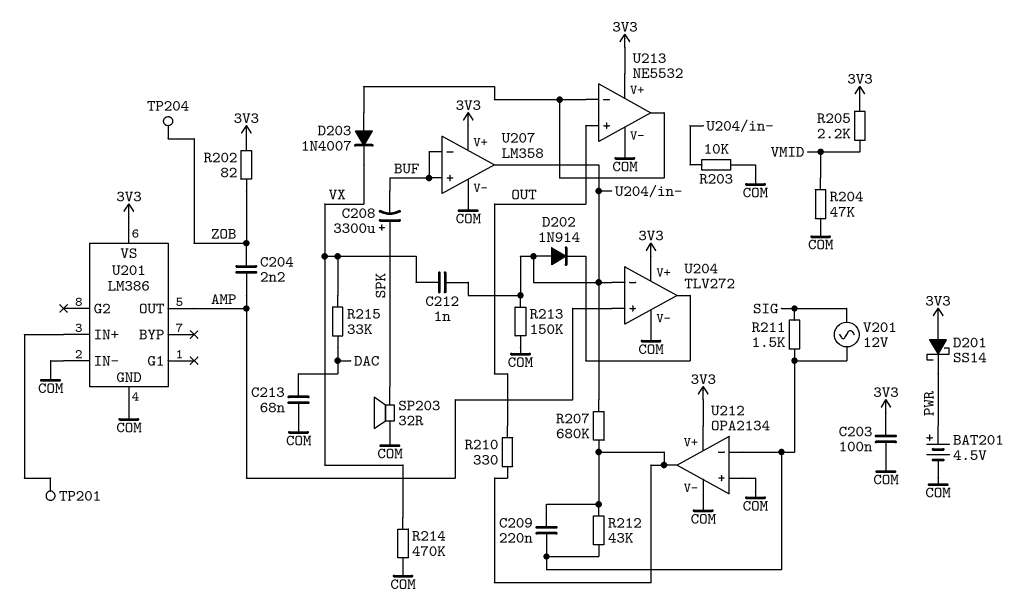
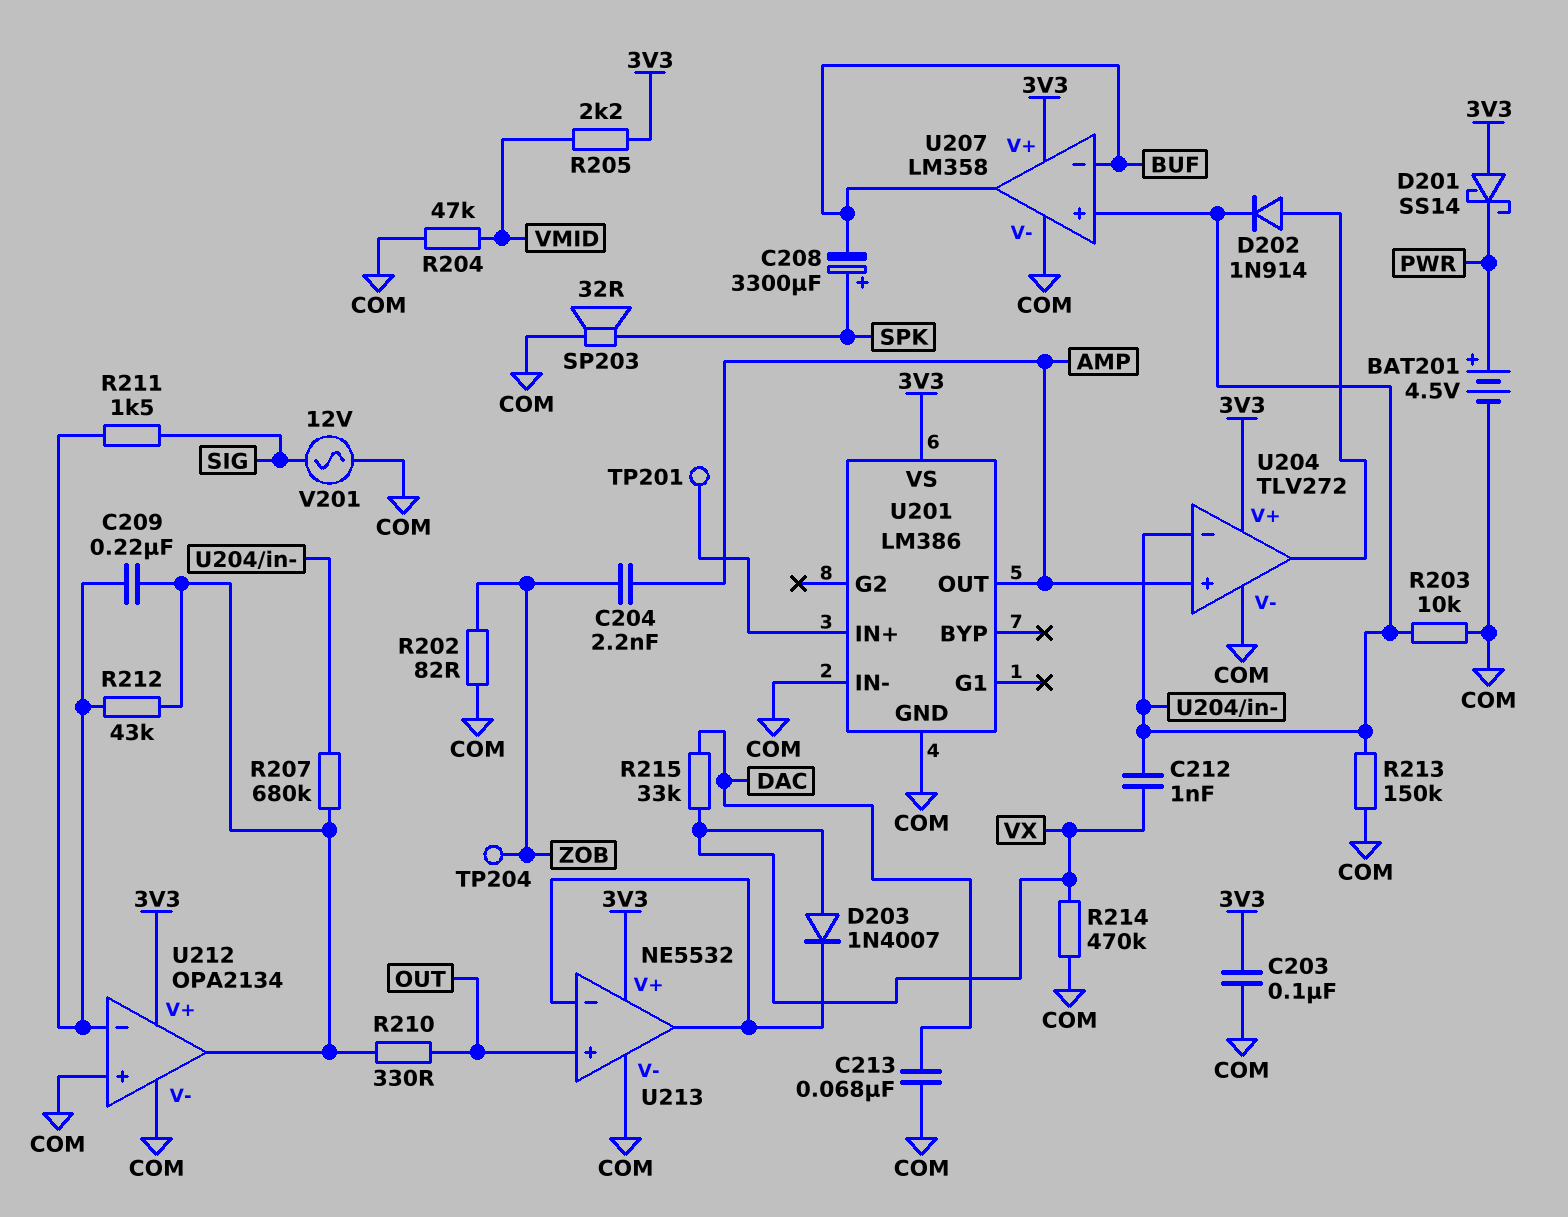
D202: diode 1N914 (A U204/in-, K U204/out) -> diode 1N914 (A U204/out, K U204/in-)
D203: diode 1N4007 (A U213/in-, K VX) -> diode 1N4007 (A VX, K U213/in-)
R202: 82 (3V3, ZOB) -> 82 (COM, ZOB)
U207 pin in+: BUF -> U204/in-
U207 pin out: U204/in- -> BUF
V201: AC 12V (SIG, U212/in-) -> AC 12V (COM, SIG)

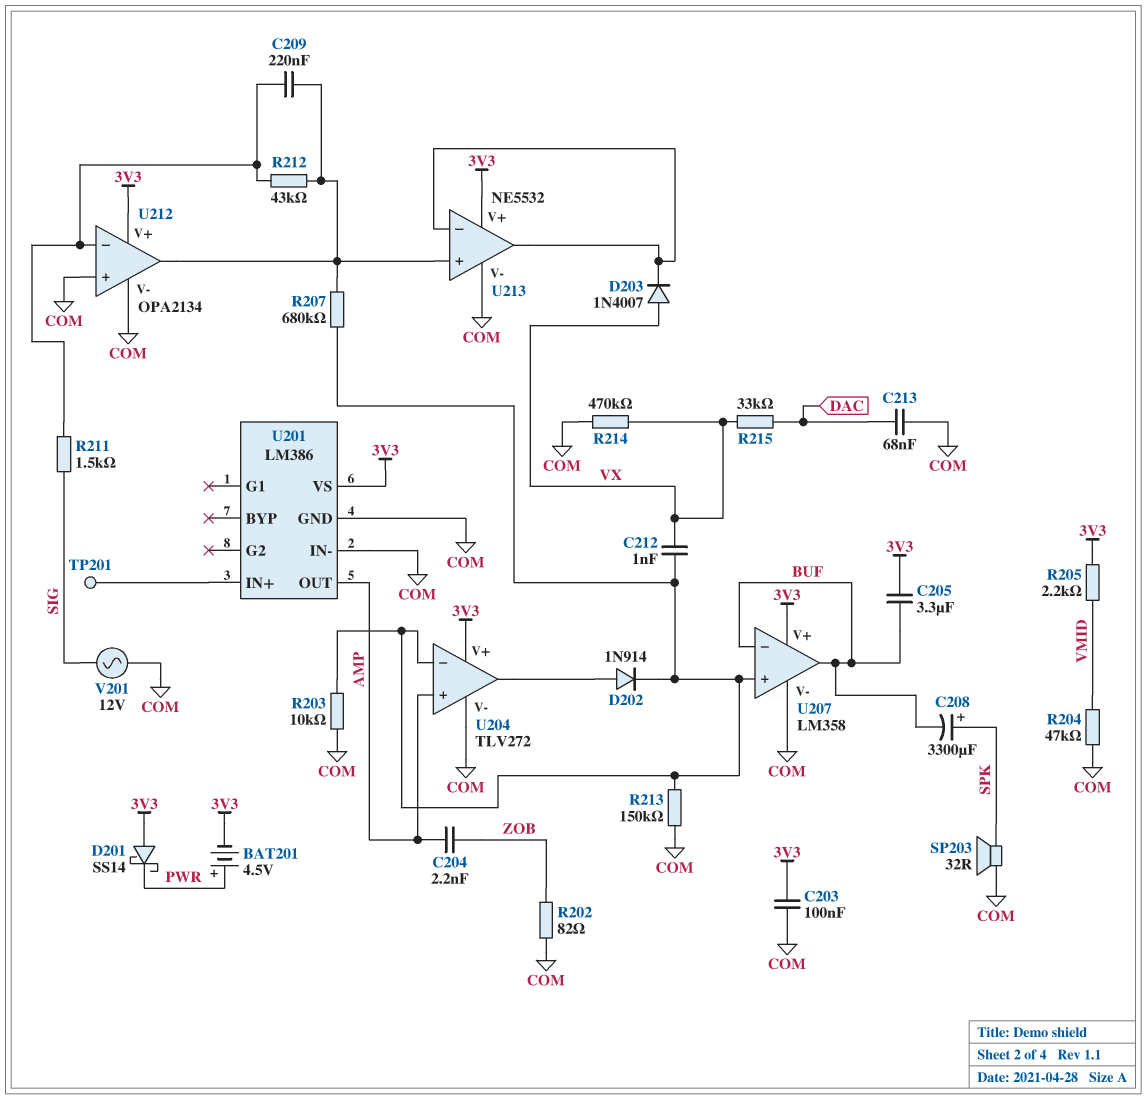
BAT201: 4.5V (plus PWR, minus COM) -> 4.5V (plus PWR, minus 3V3)
C205: none -> 3.3uF (3V3, BUF)
R210: 330 (OUT, U212/out) -> none
TP204: test point (ZOB) -> none
U213 pin in+: OUT -> U212/out

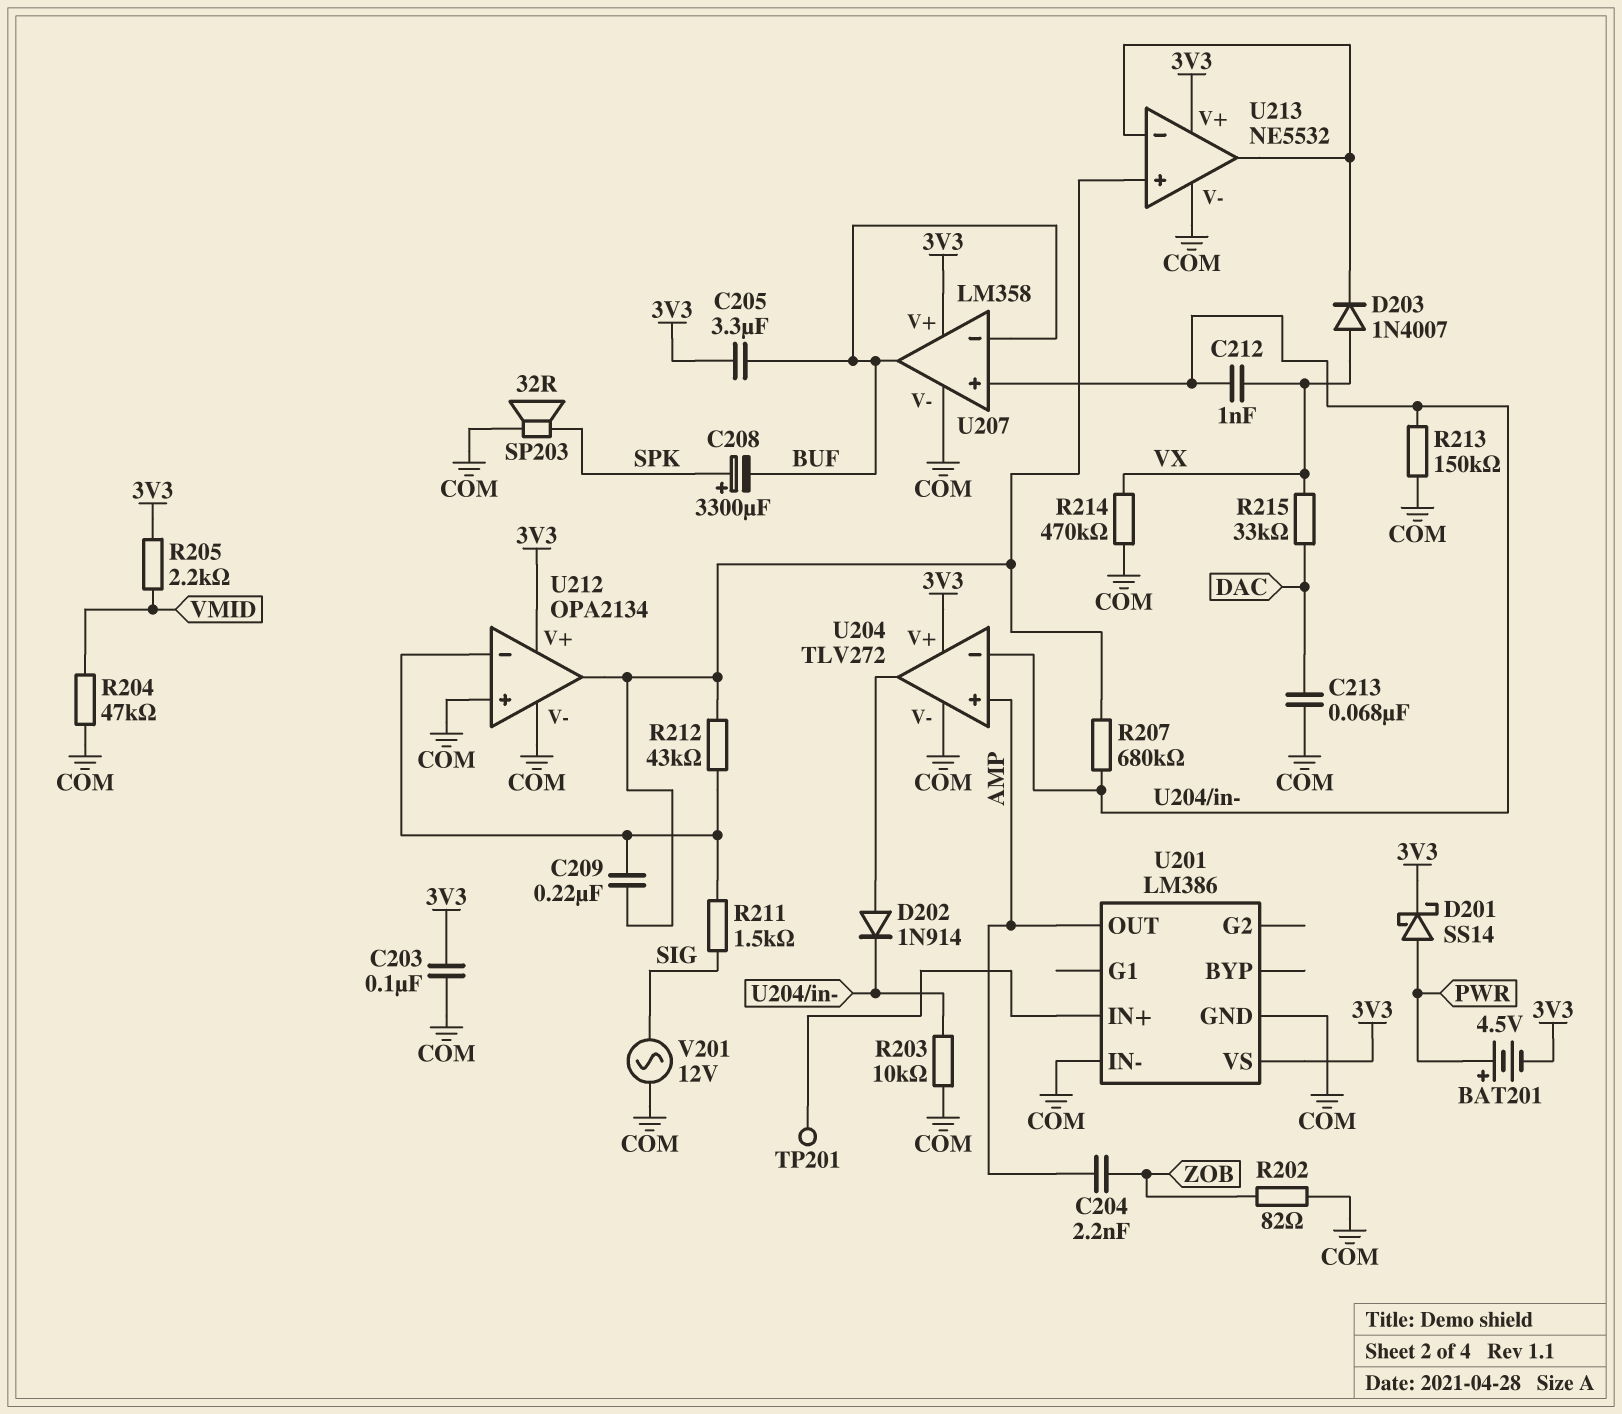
D201: schottky SS14 (A 3V3, K PWR) -> schottky SS14 (A PWR, K 3V3)

